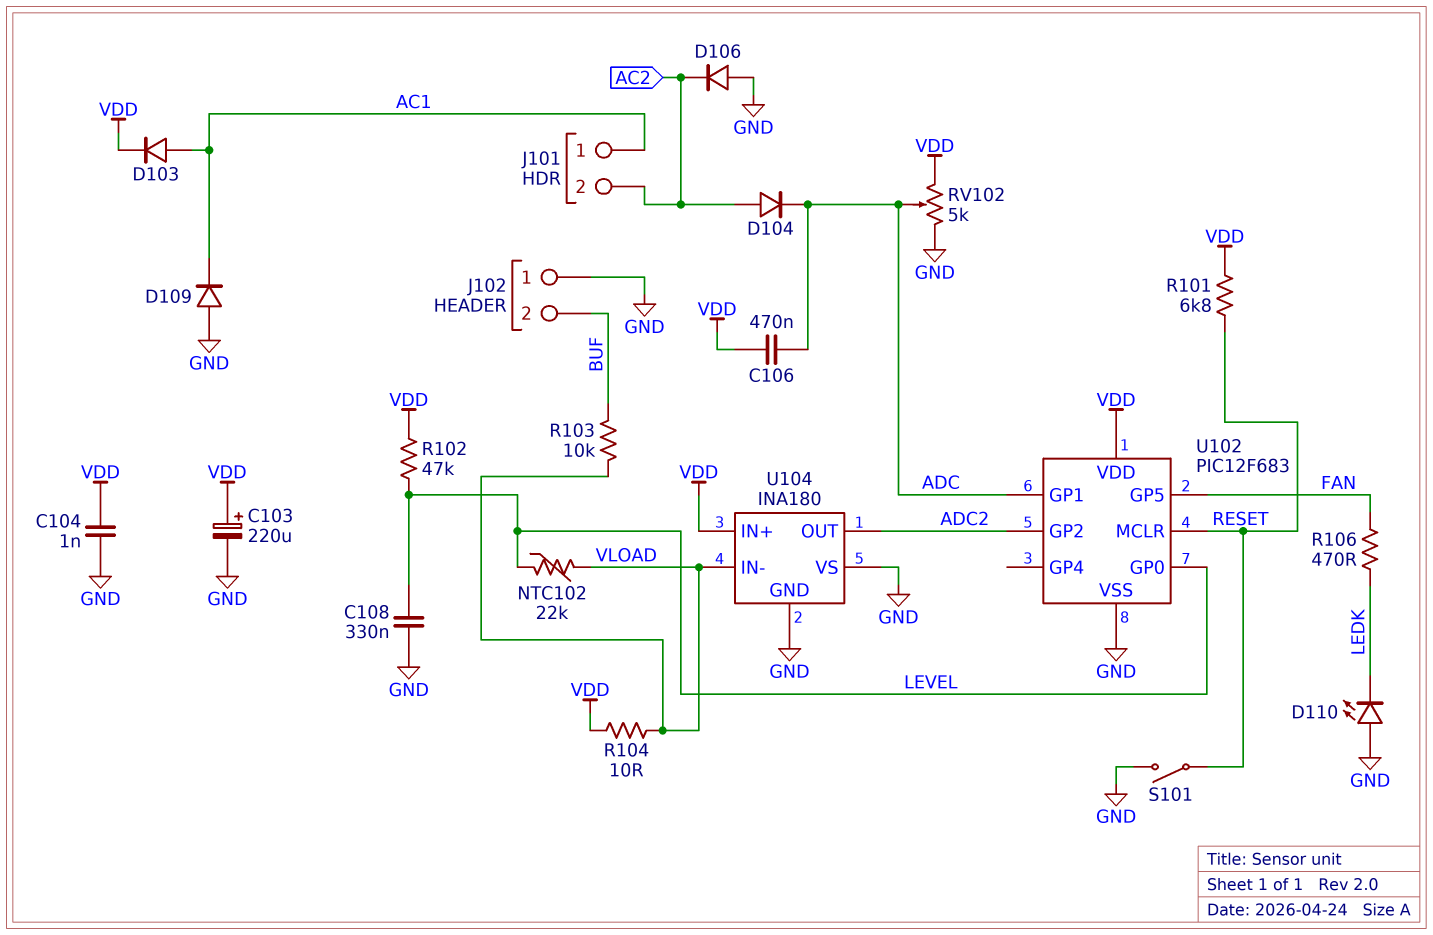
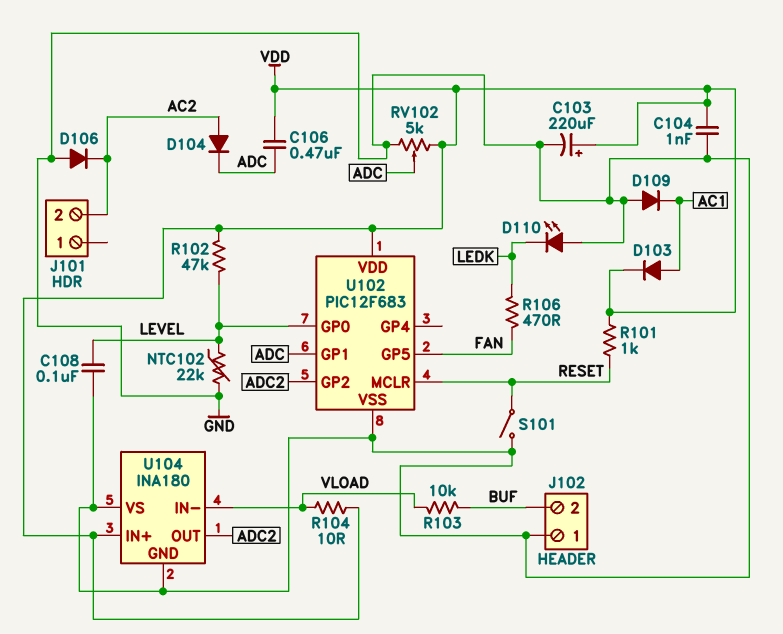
C108: 330nF (GND, LEVEL) -> 100nF (GND, LEVEL)
J101 pin 1: AC1 -> none
NTC102: 22k (LEVEL, VLOAD) -> 22k (GND, LEVEL)
R101: 6.8k (RESET, VDD) -> 1k (RESET, VDD)

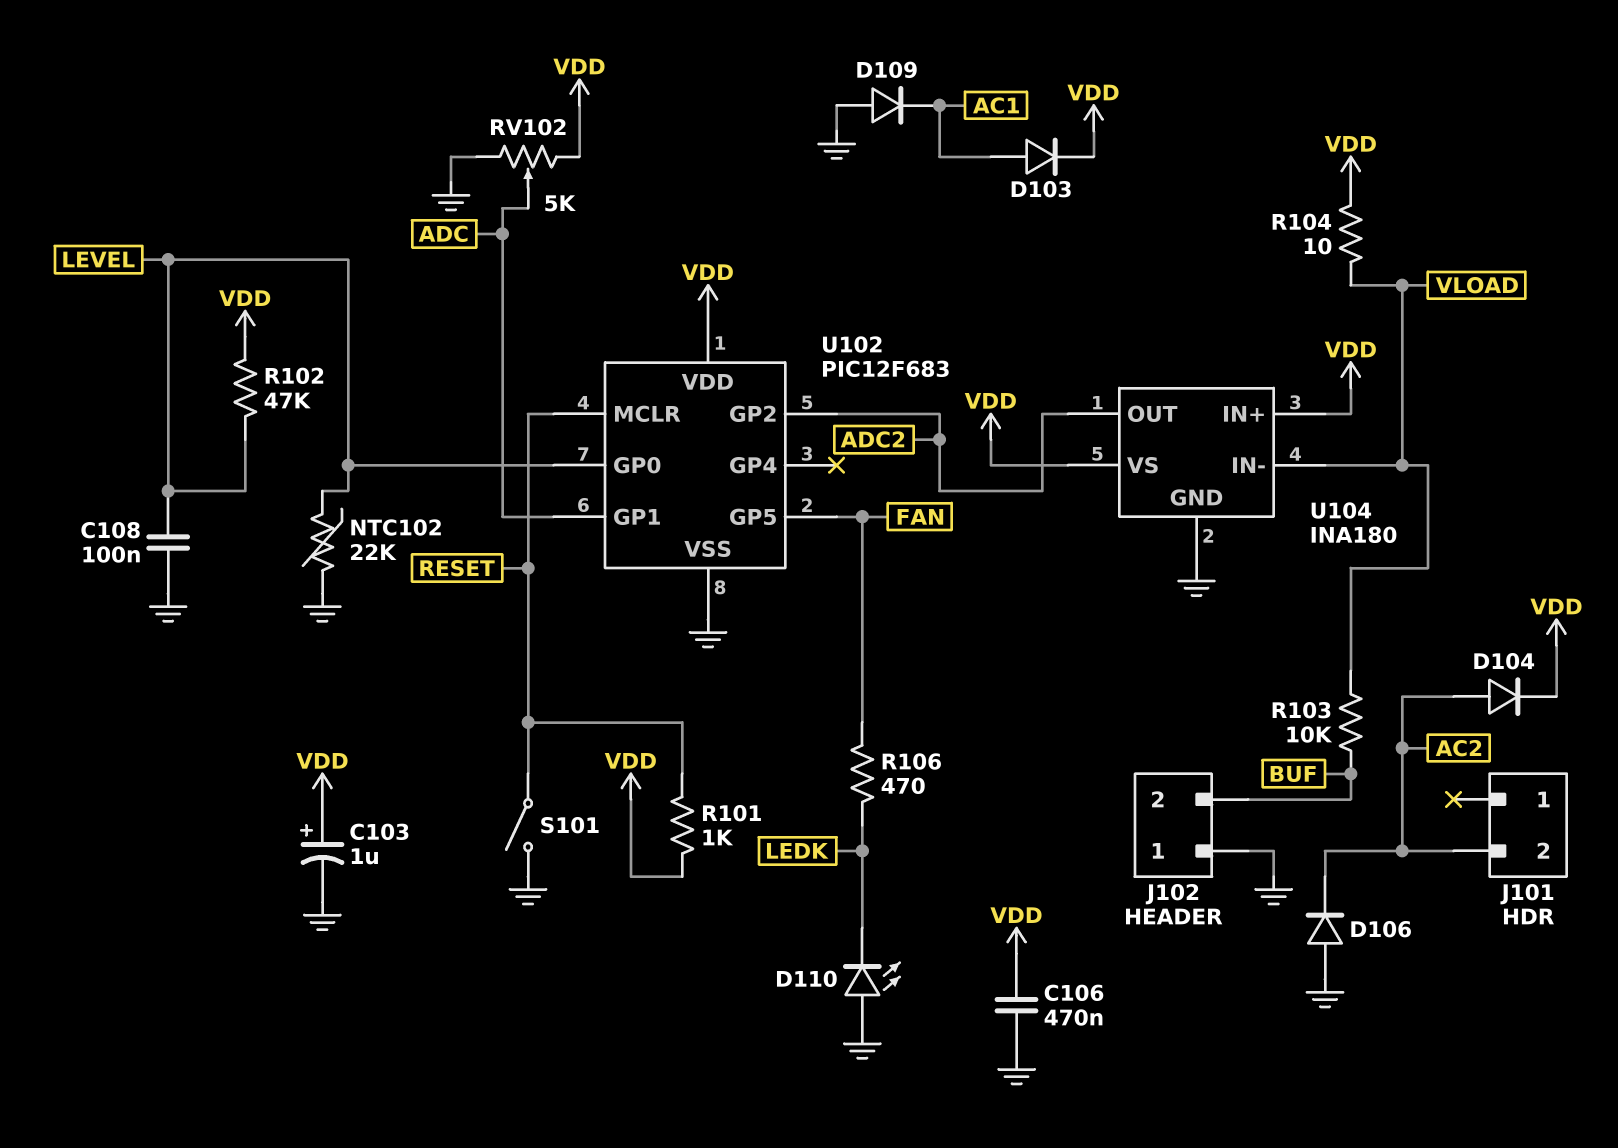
C103: 220uF (plus VDD, minus GND) -> 1uF (plus VDD, minus GND)
C104: 1nF (GND, VDD) -> none
C106: 470nF (ADC, VDD) -> 470nF (GND, VDD)
D104: diode (A AC2, K ADC) -> diode (A AC2, K VDD)
U104 pin VS: GND -> VDD

